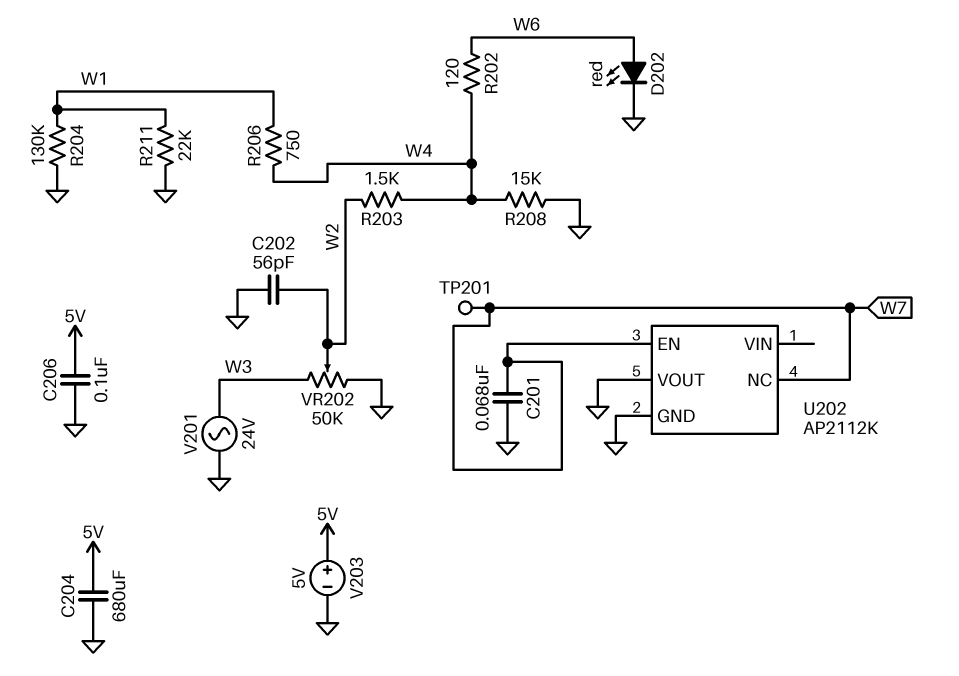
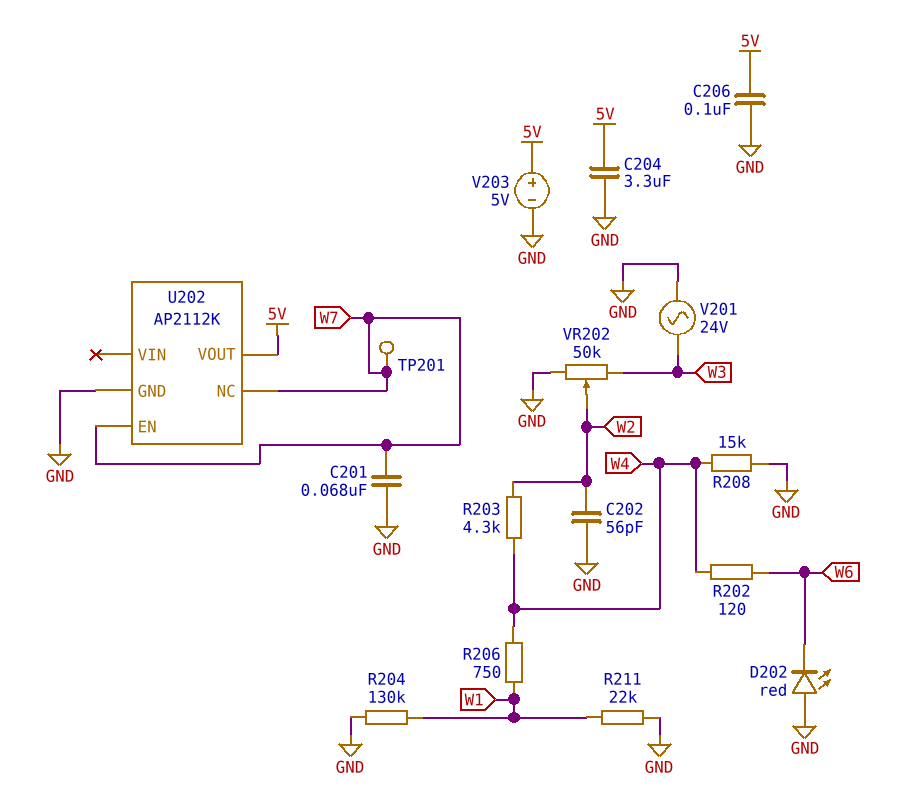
C204: 680uF (5V, GND) -> 3.3uF (5V, GND)
D202: LED red (A W6, K GND) -> LED red (A GND, K W6)
R203: 1.5k (W2, W4) -> 4.3k (W2, W4)
U202 pin VOUT: GND -> 5V

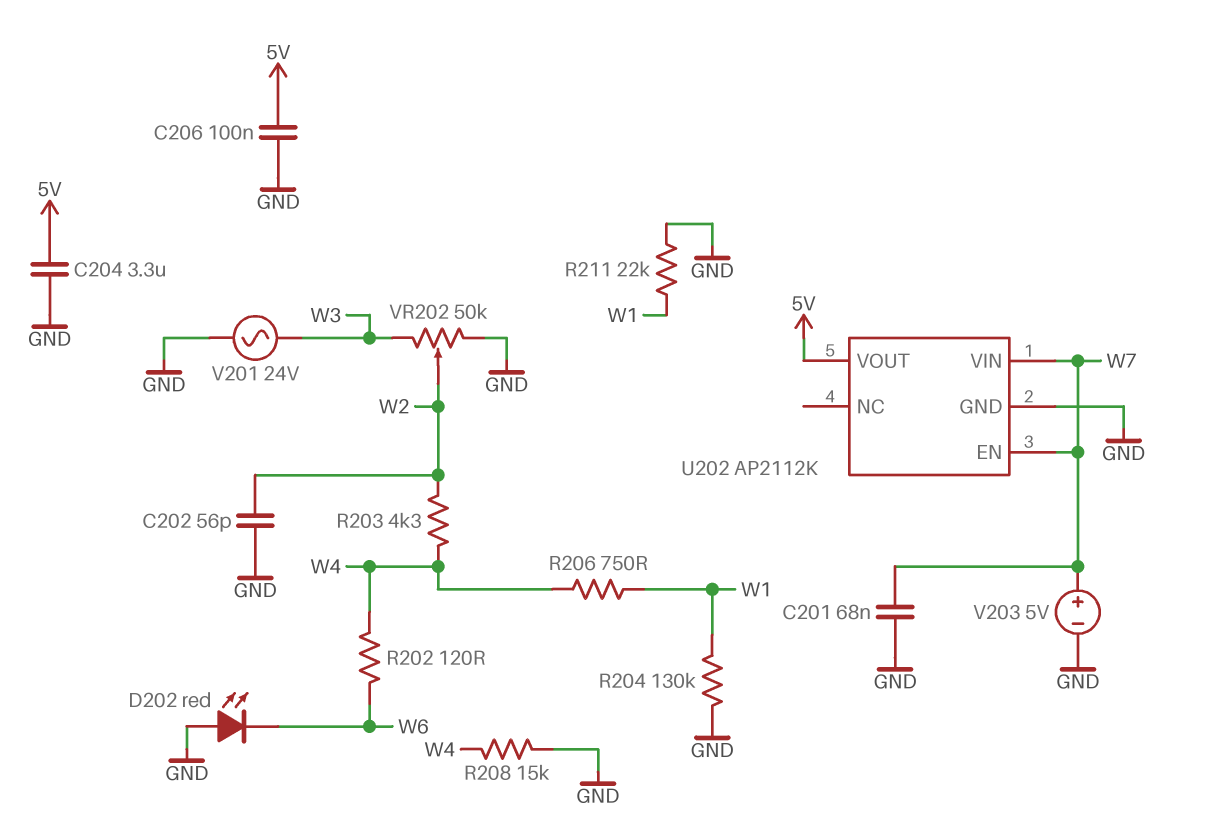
TP201: test point (W7) -> none
U202 pin NC: W7 -> none
U202 pin VIN: none -> W7
V203: 5V (plus 5V, minus GND) -> 5V (plus W7, minus GND)

